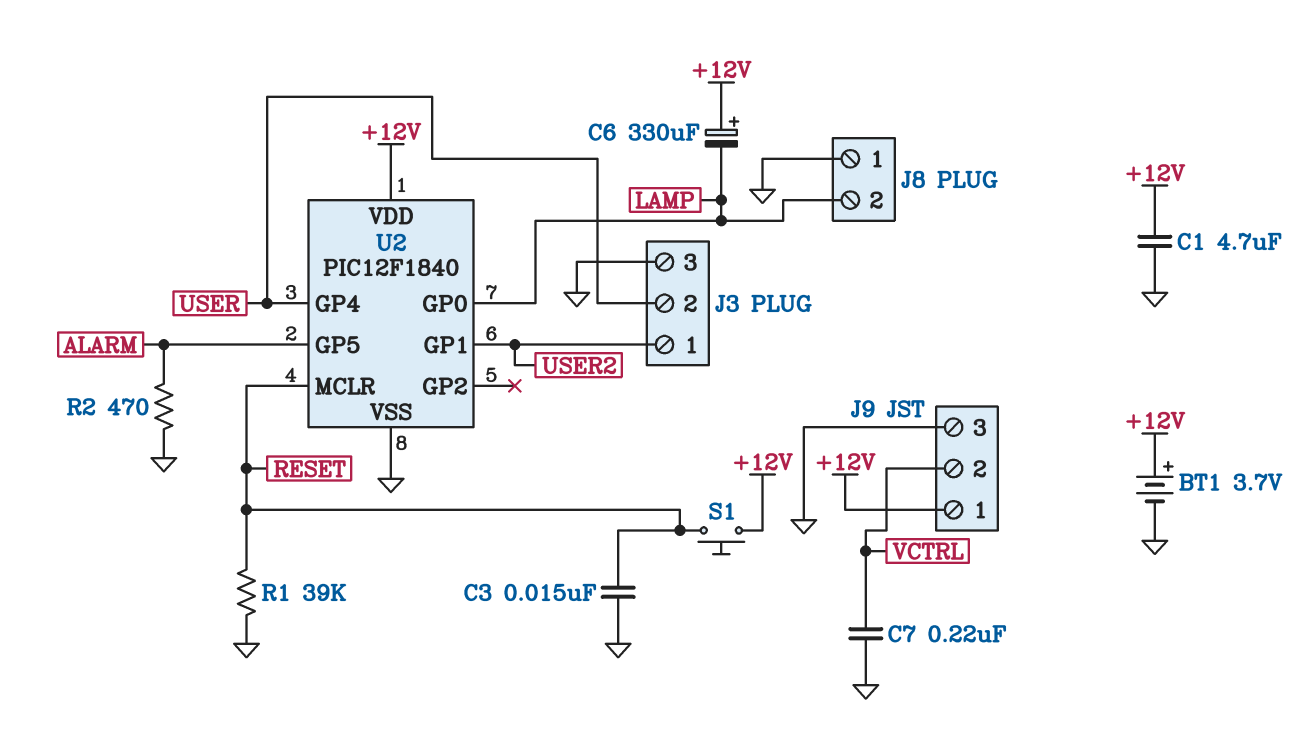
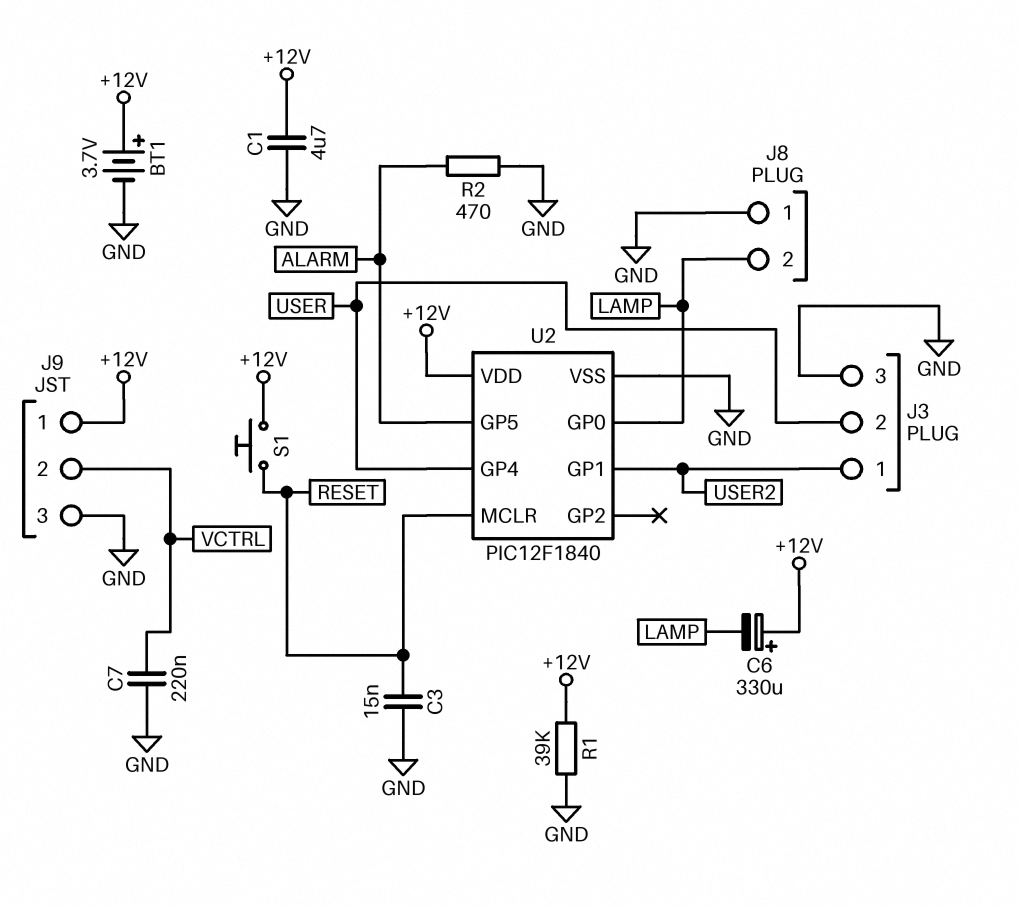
R1: 39k (GND, RESET) -> 39k (+12V, GND)

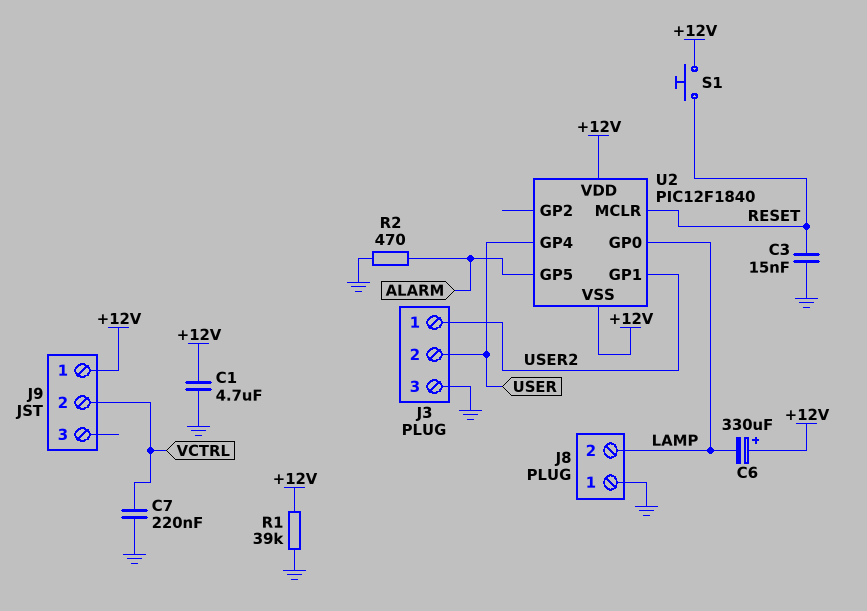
BT1: 3.7V (plus +12V, minus GND) -> none
J9 pin 3: GND -> none
U2 pin VSS: GND -> +12V

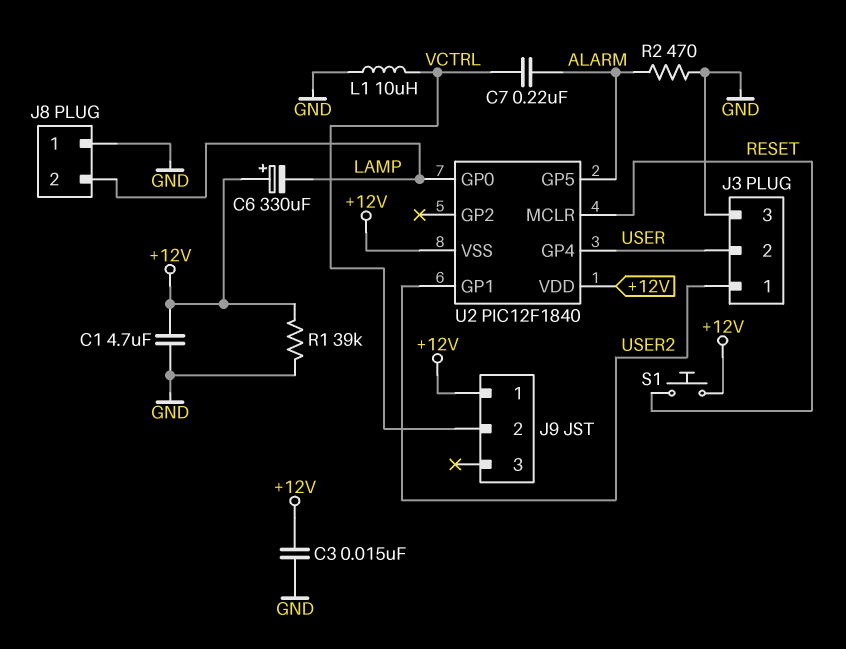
C3: 15nF (GND, RESET) -> 15nF (+12V, GND)
C7: 220nF (GND, VCTRL) -> 220nF (ALARM, VCTRL)
L1: none -> 10uH (GND, VCTRL)

